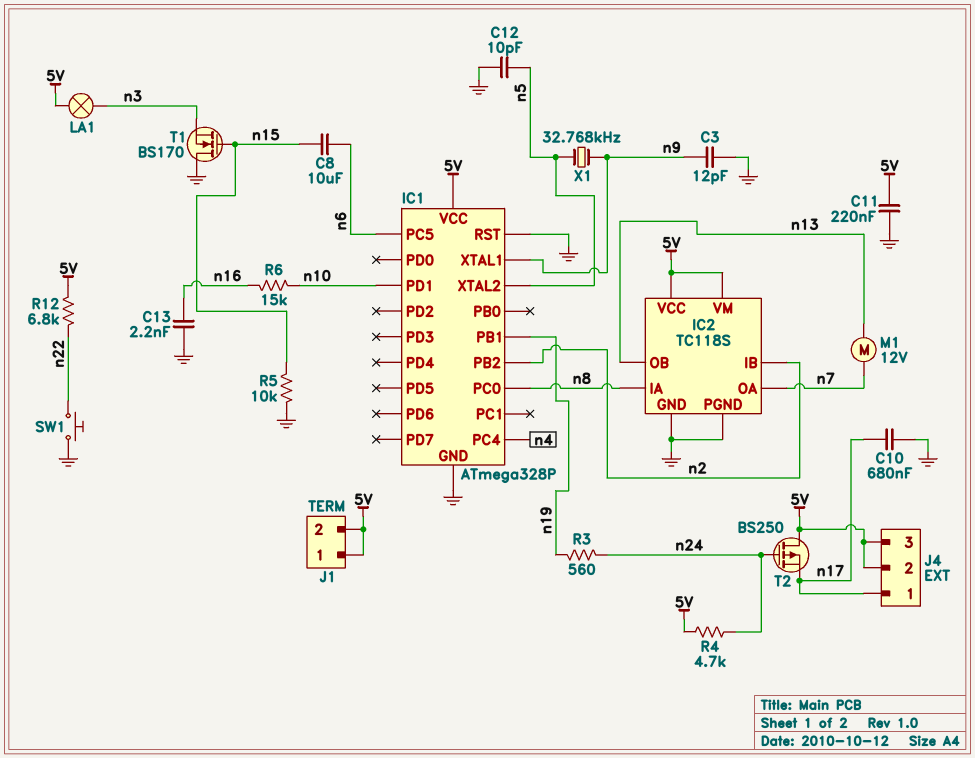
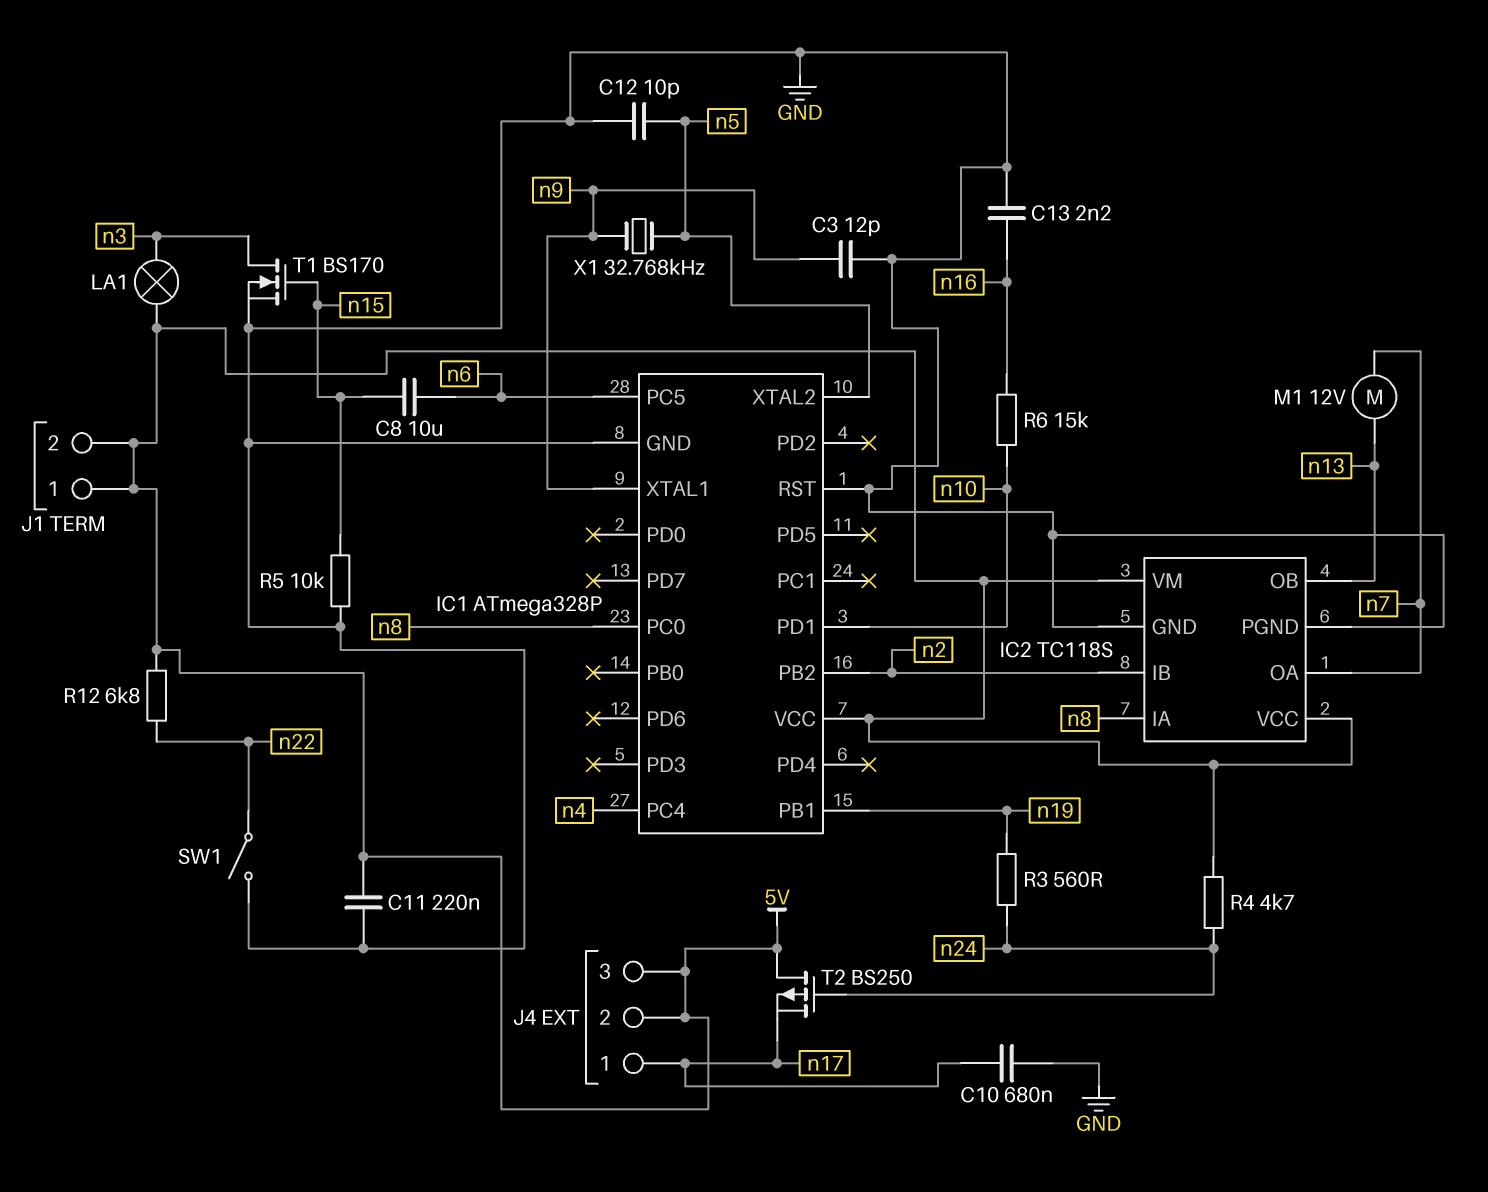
SW1: button (GND, n22) -> switch (GND, n22)
T1: NMOS BS170 (G n15, D GND, S n3) -> NMOS BS170 (G n15, D n3, S GND)

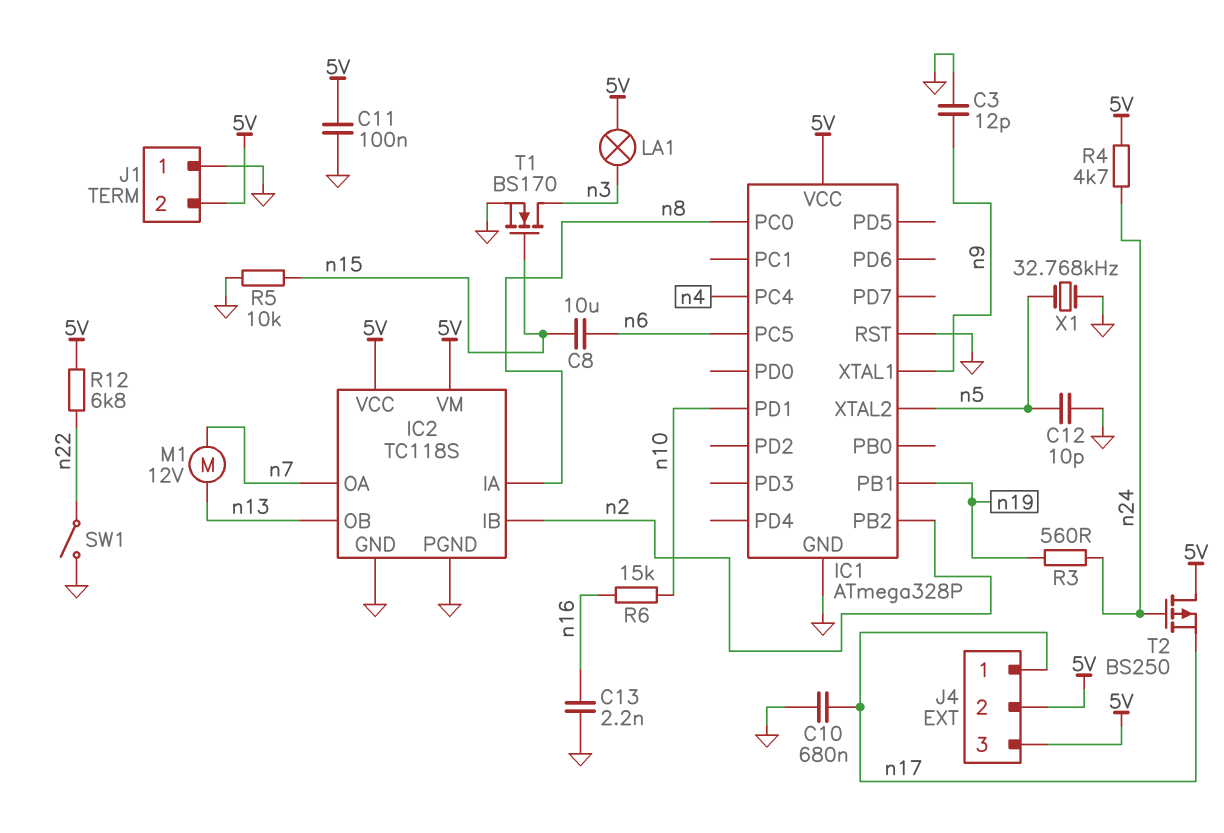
C11: 220nF (5V, GND) -> 100nF (5V, GND)
J1 pin 1: 5V -> GND
X1: 32.768kHz (n5, n9) -> 32.768kHz (GND, n5)

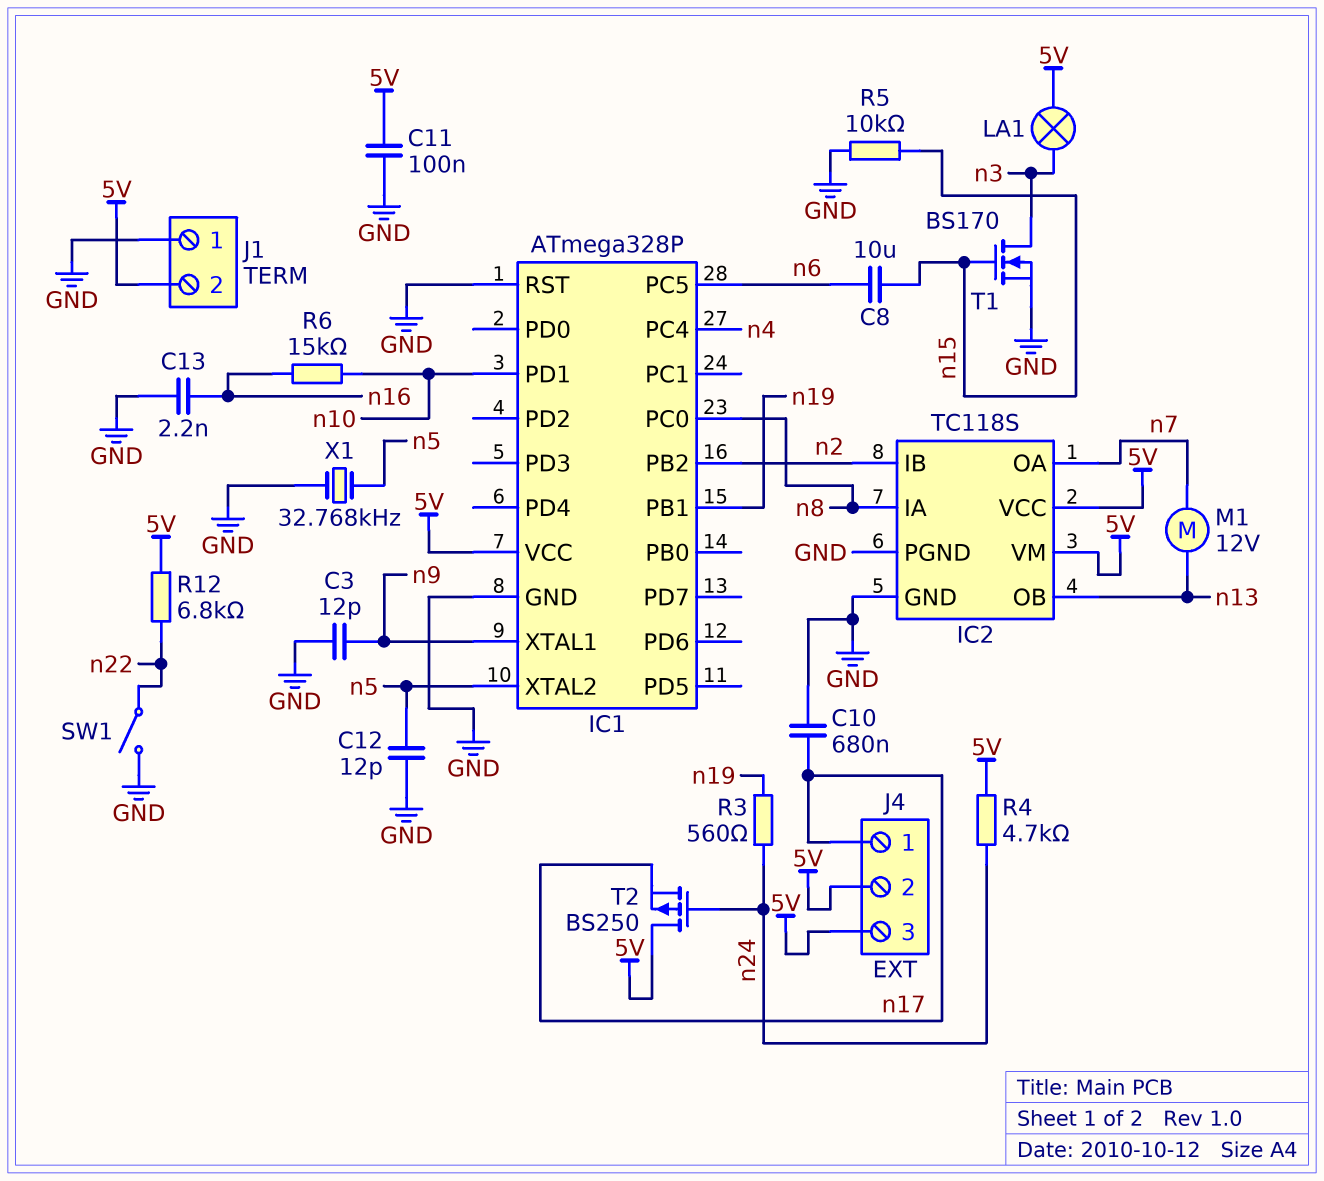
C12: 10pF (GND, n5) -> 12pF (GND, n5)

